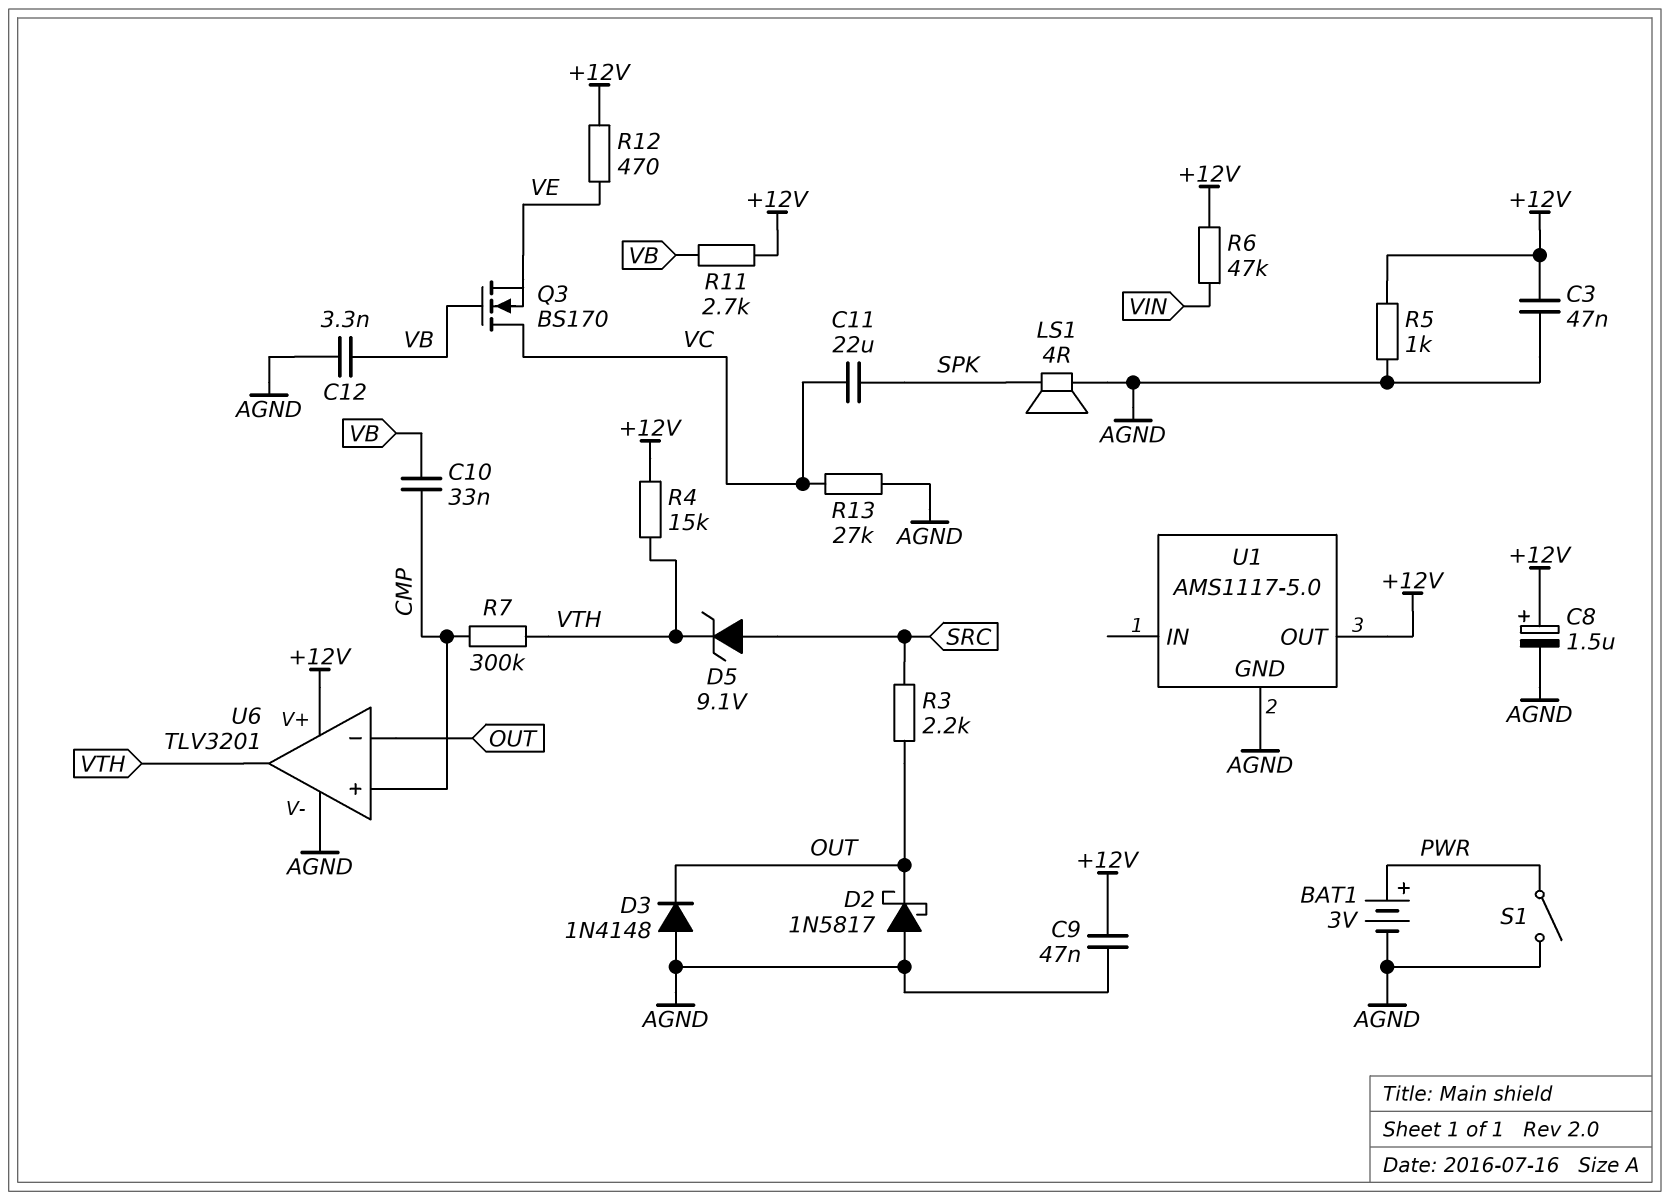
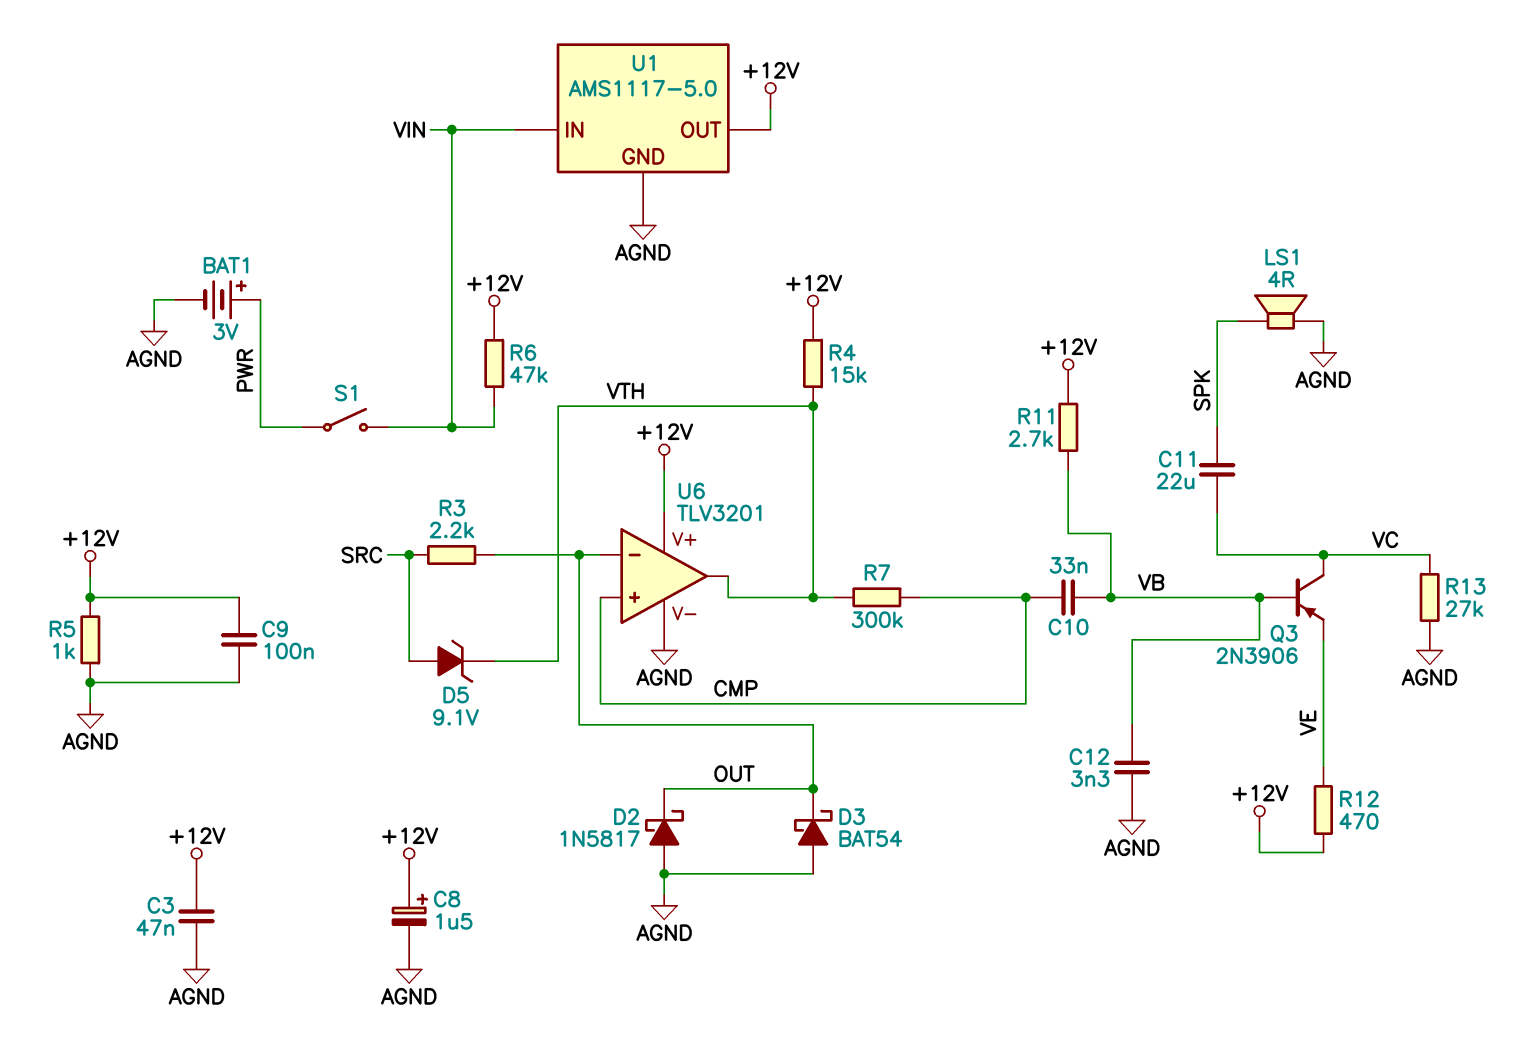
C9: 47nF (+12V, AGND) -> 100nF (+12V, AGND)
D3: diode 1N4148 (A AGND, K OUT) -> schottky BAT54 (A AGND, K OUT)
Q3: NMOS BS170 (G VB, D VC, S VE) -> PNP 2N3906 (B VB, C VC, E VE)
S1: switch (AGND, PWR) -> switch (PWR, VIN)
U1 pin IN: none -> VIN

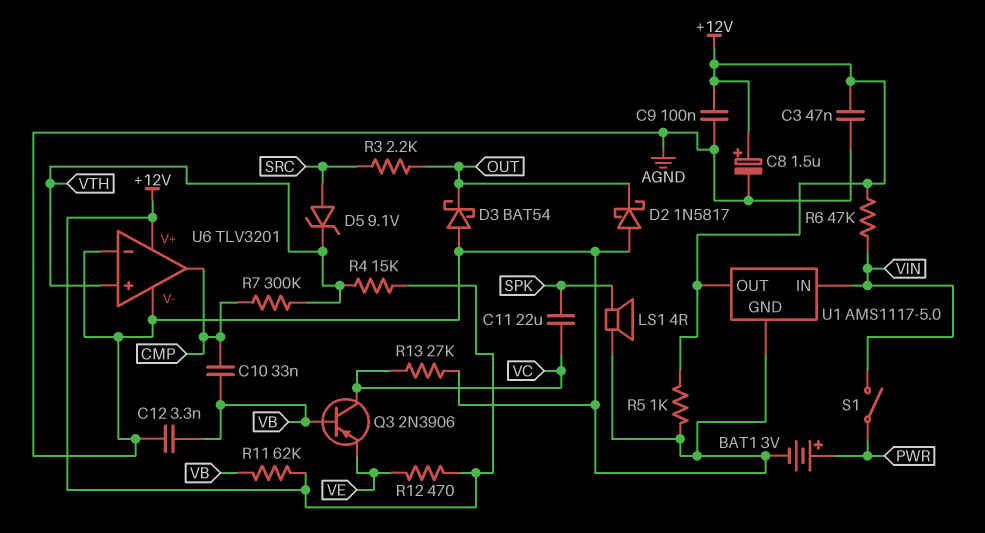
R11: 2.7k (+12V, VB) -> 62k (+12V, VB)
U6 pin in+: CMP -> VTH
U6 pin in-: OUT -> AGND
U6 pin out: VTH -> CMP

